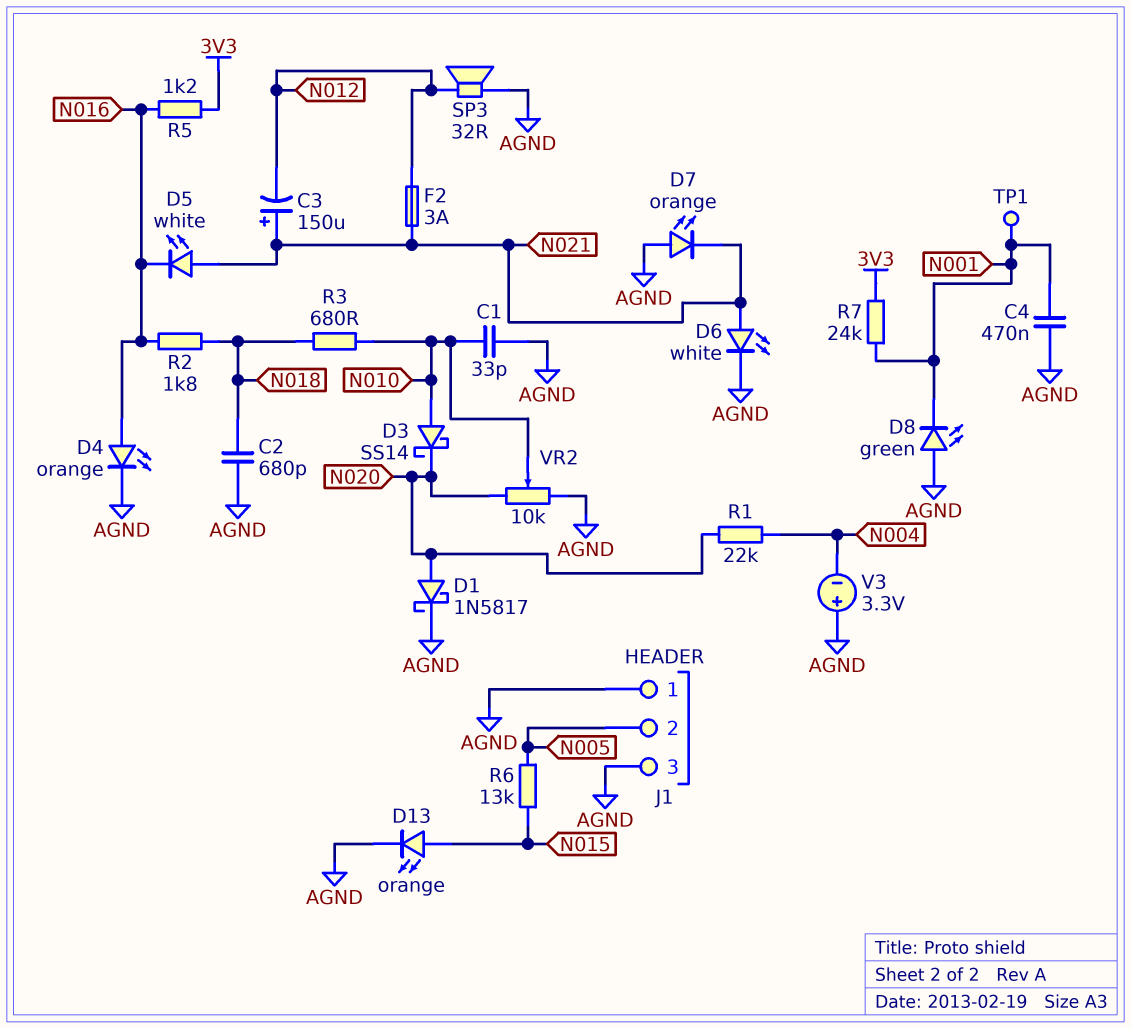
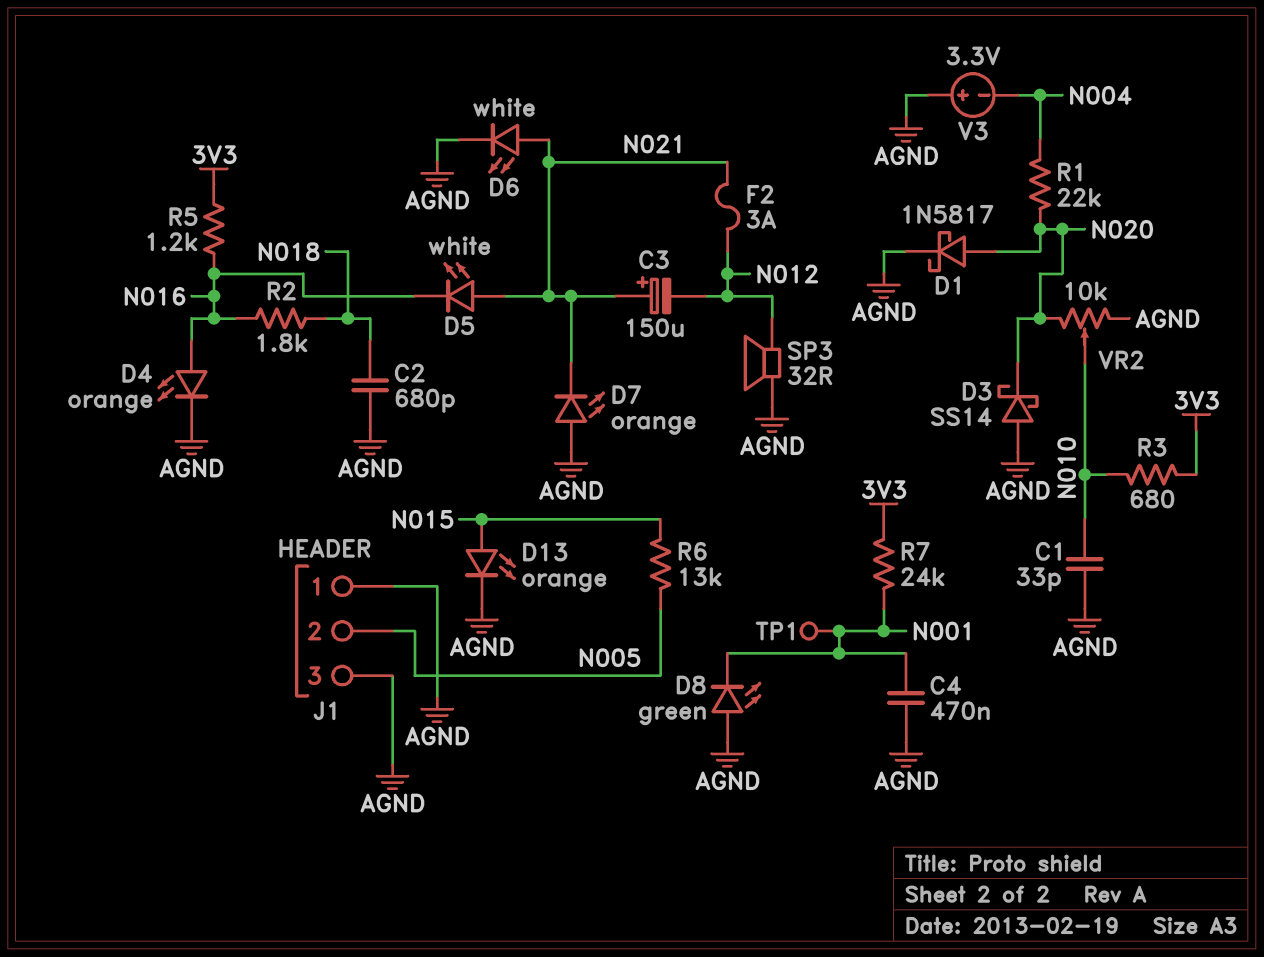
D3: schottky SS14 (A N010, K N020) -> schottky SS14 (A AGND, K N020)
R3: 680 (N010, N018) -> 680 (3V3, N010)

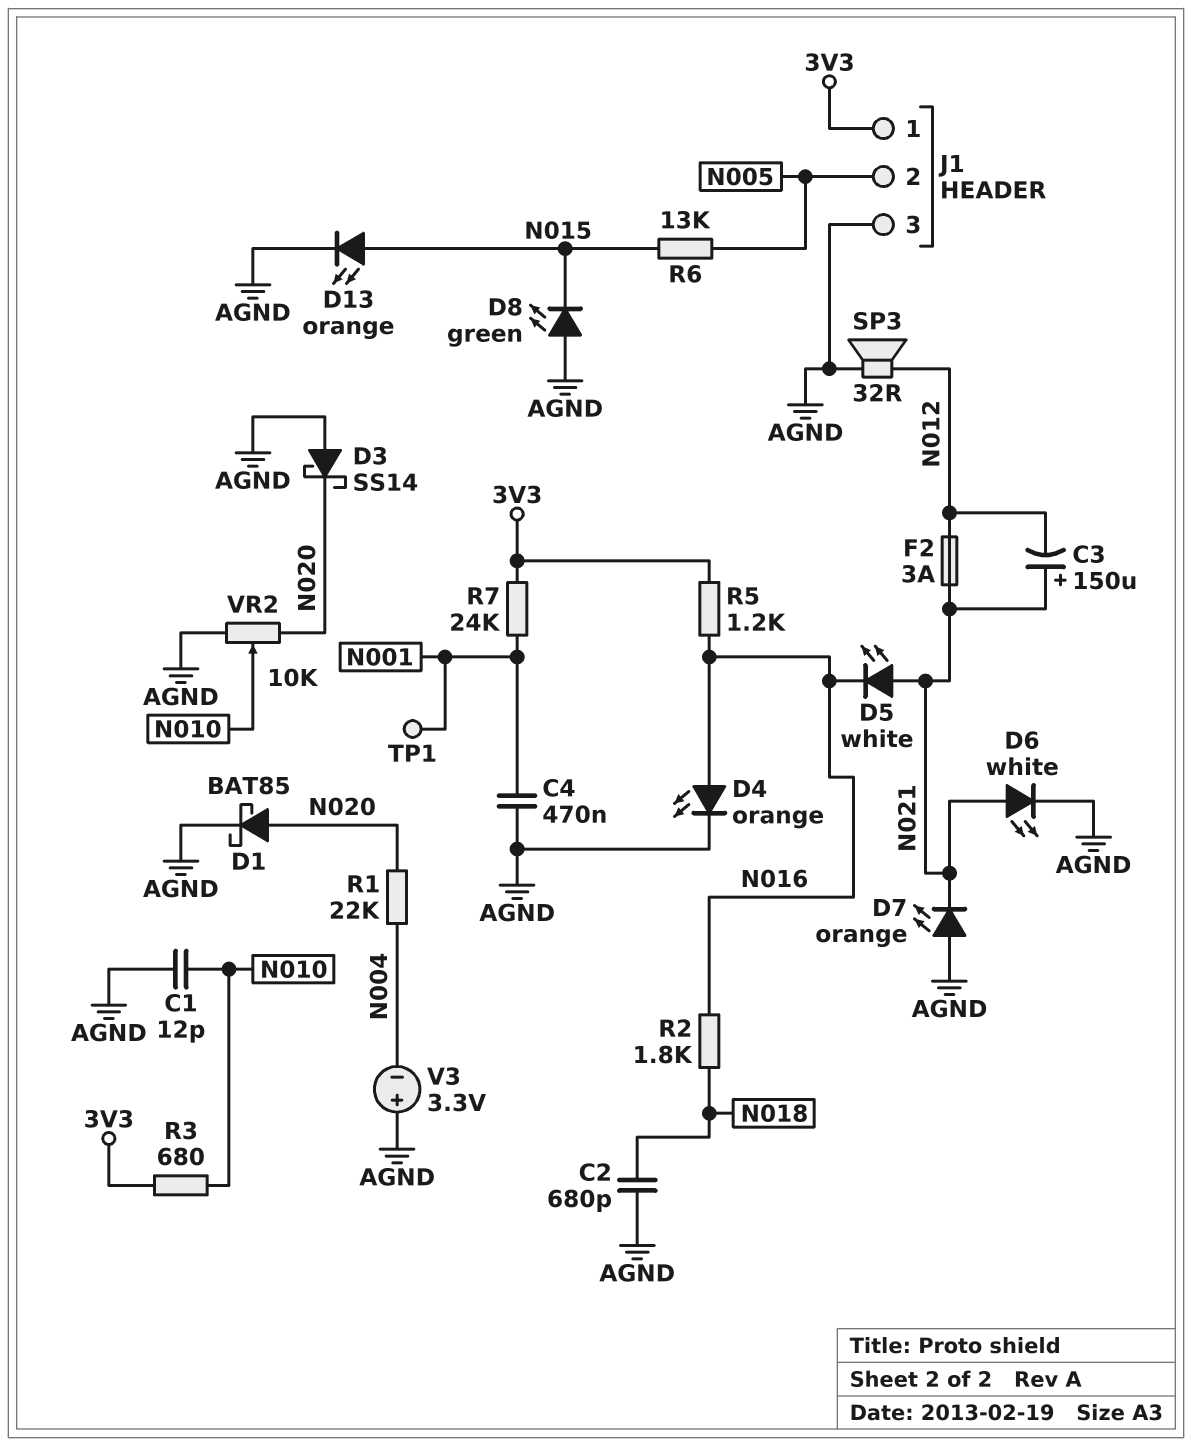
C1: 33pF (AGND, N010) -> 12pF (AGND, N010)
D1: schottky 1N5817 (A N020, K AGND) -> schottky BAT85 (A N020, K AGND)
D8: LED green (A AGND, K N001) -> LED green (A AGND, K N015)
J1 pin 1: AGND -> 3V3

